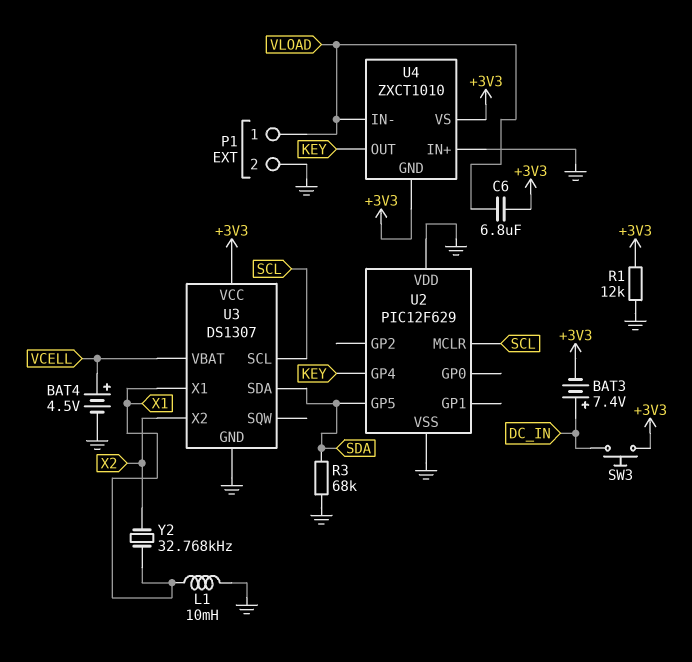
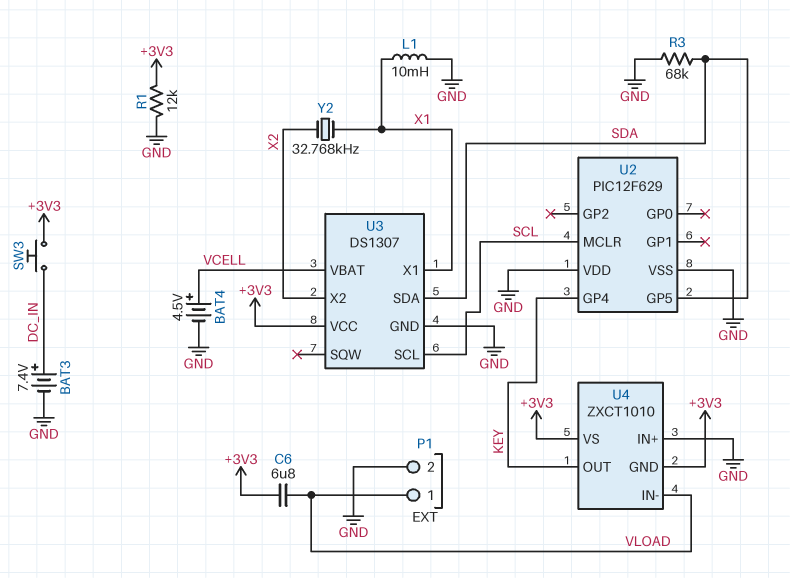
BAT3: 7.4V (plus DC_IN, minus +3V3) -> 7.4V (plus DC_IN, minus GND)

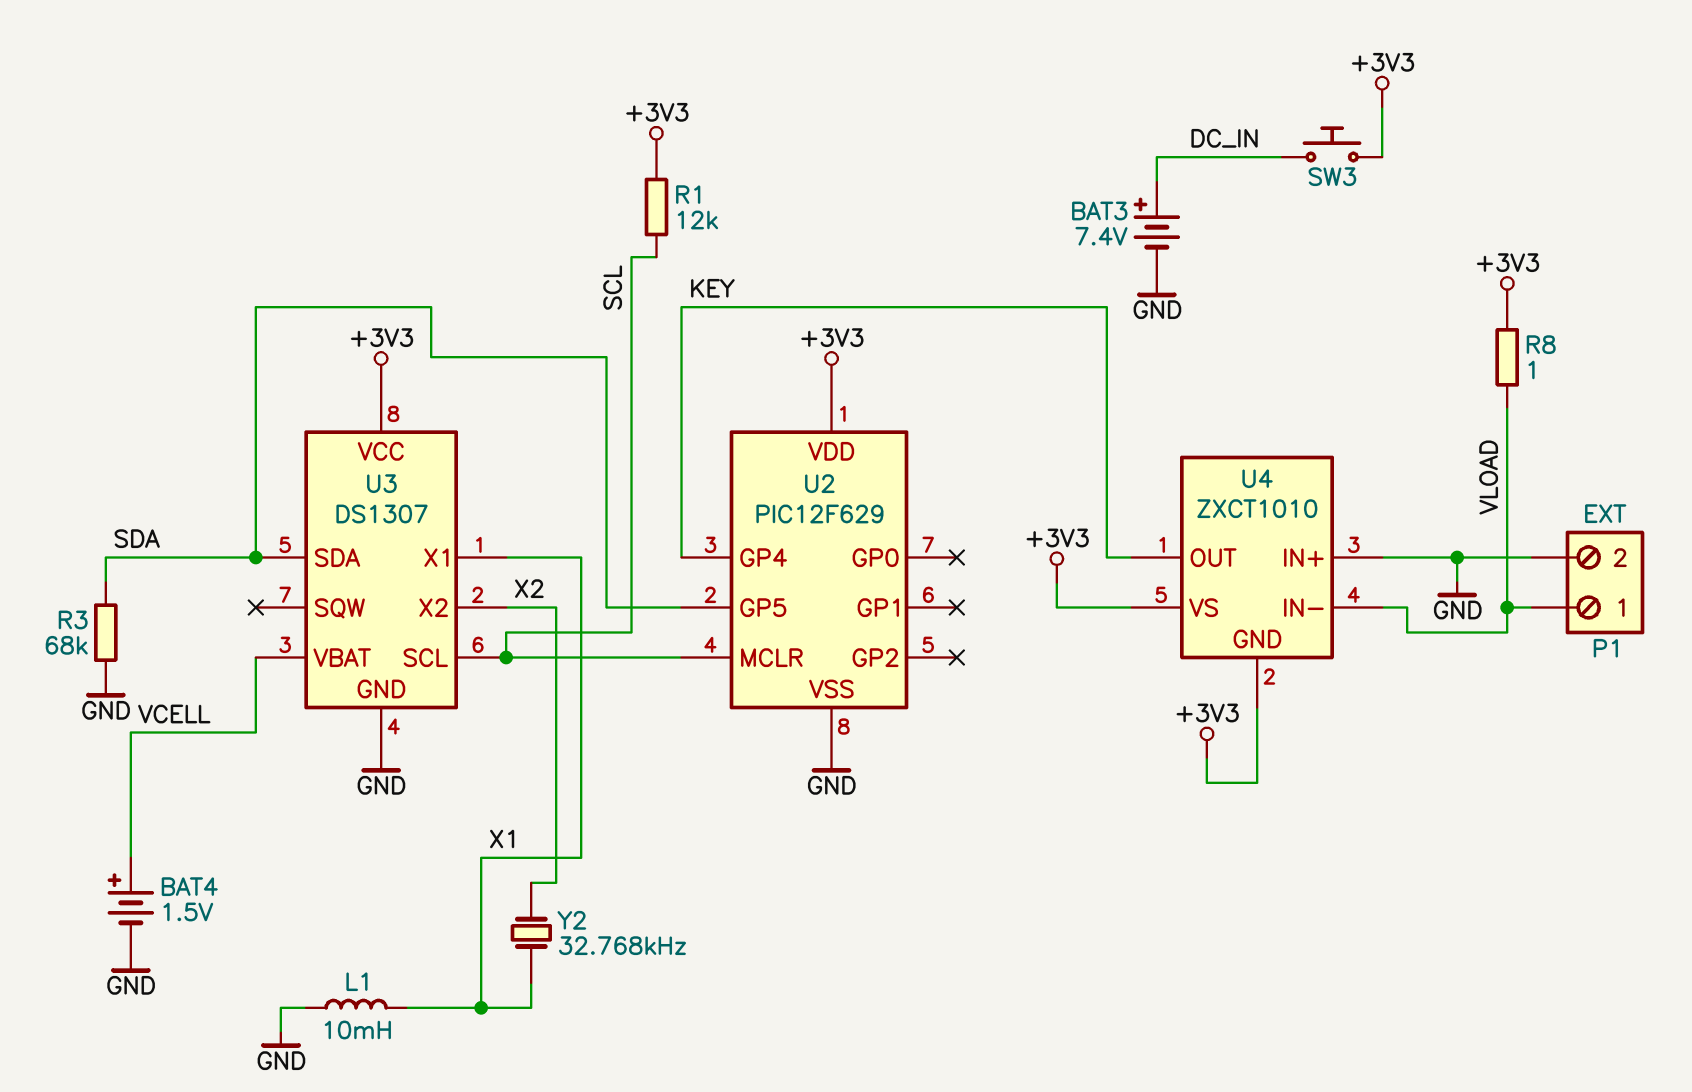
BAT4: 4.5V (plus VCELL, minus GND) -> 1.5V (plus VCELL, minus GND)
C6: 6.8uF (+3V3, VLOAD) -> none
R1: 12k (+3V3, GND) -> 12k (+3V3, SCL)
R8: none -> 1 (+3V3, VLOAD)
U2 pin VDD: GND -> +3V3

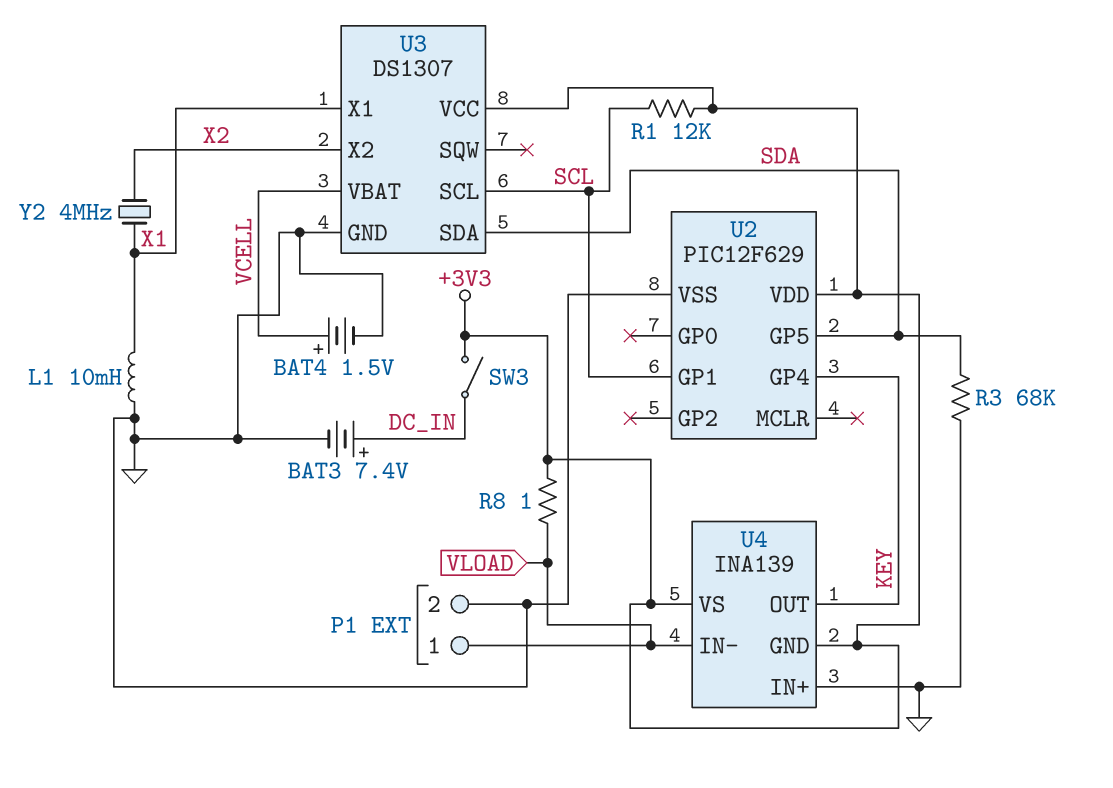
SW3: button (+3V3, DC_IN) -> switch (+3V3, DC_IN)
U2 pin GP1: none -> SCL
U2 pin MCLR: SCL -> none
U4: ZXCT1010 -> INA139
Y2: 32.768kHz (X1, X2) -> 4MHz (X1, X2)

